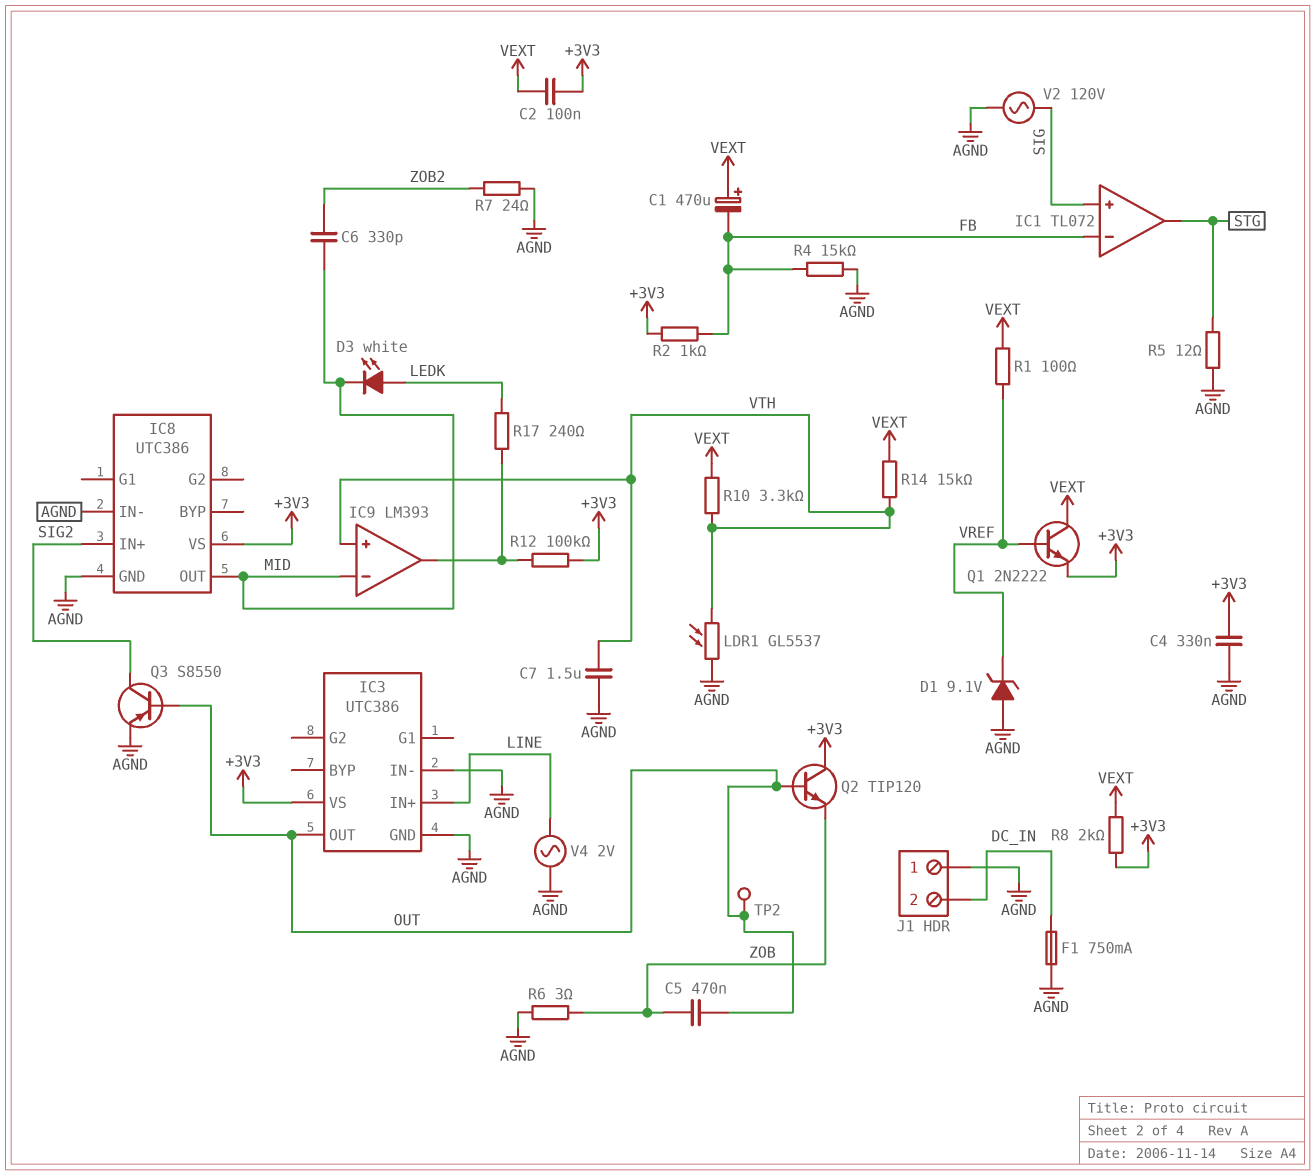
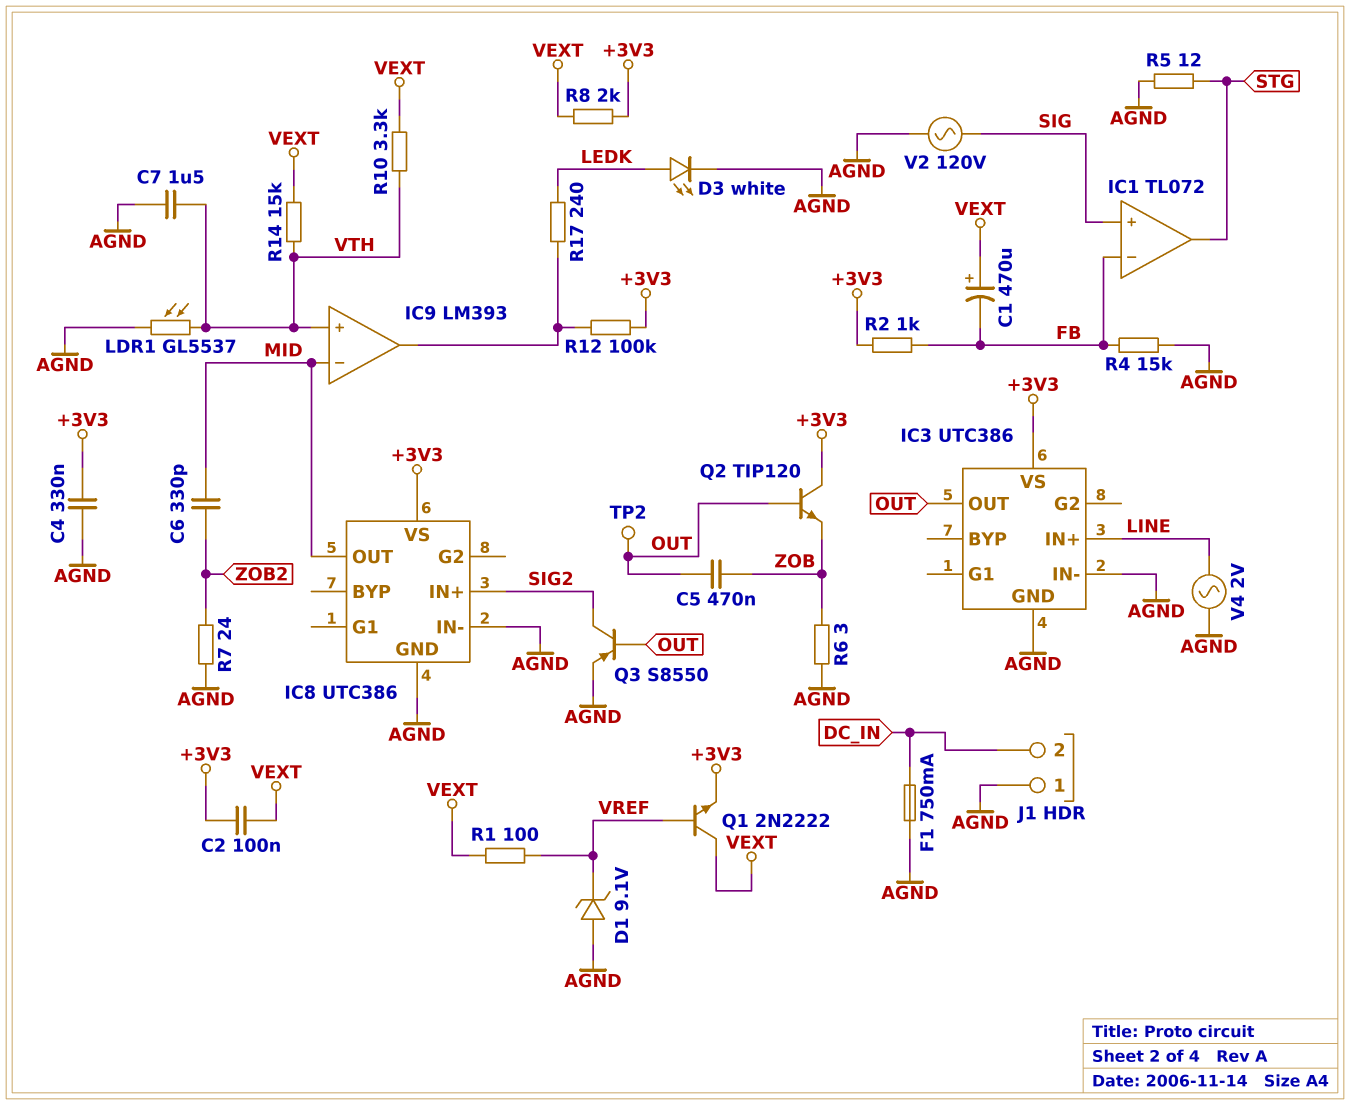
D3: LED white (A LEDK, K MID) -> LED white (A LEDK, K AGND)

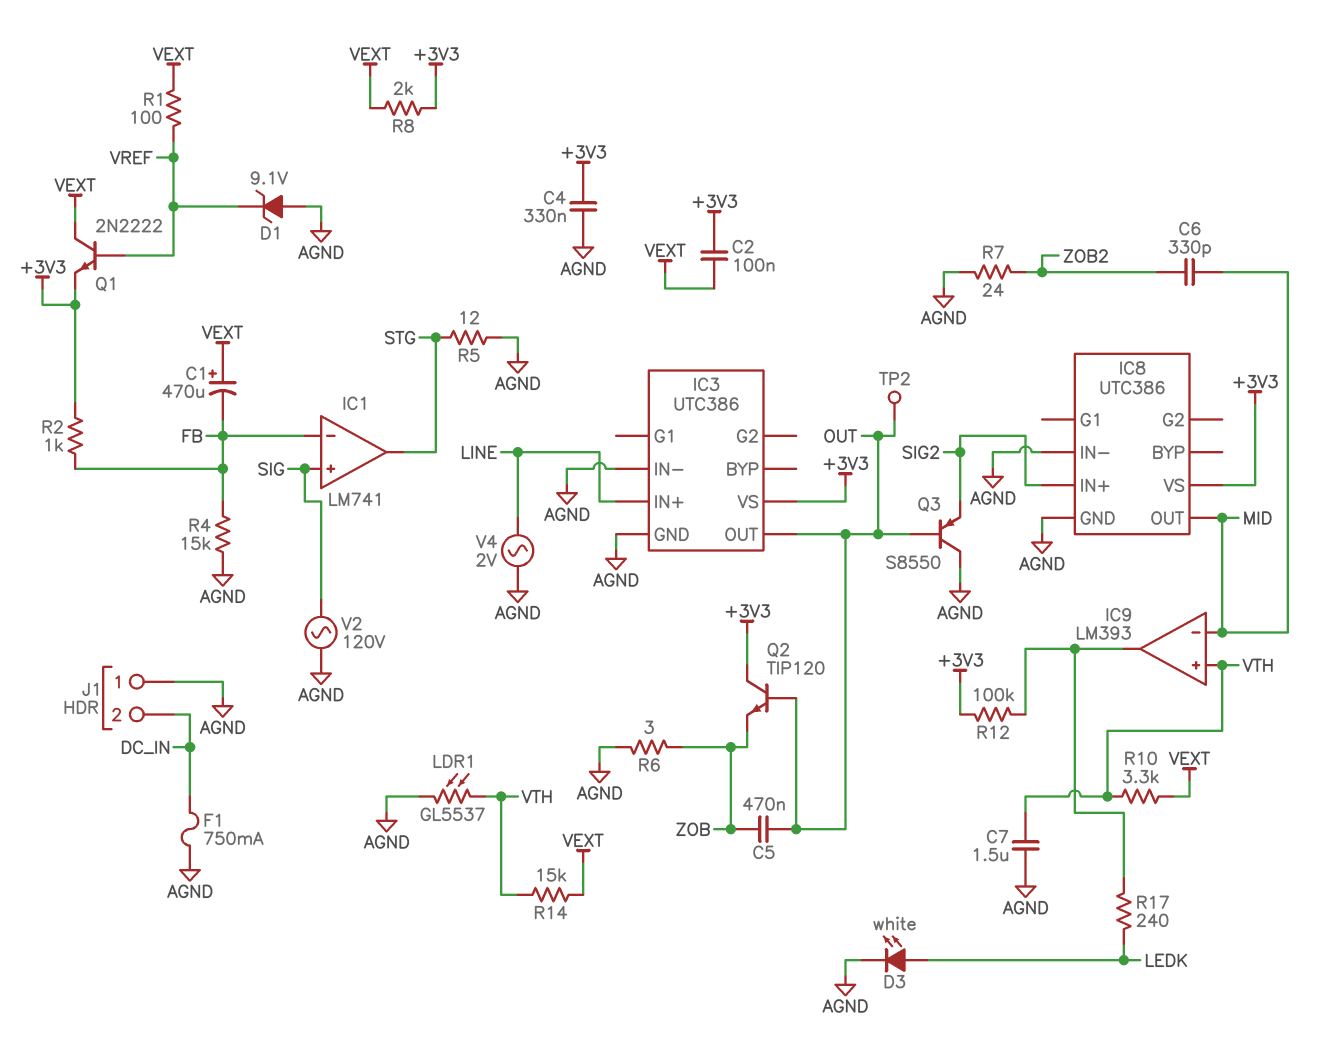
IC1: TL072 -> LM741
Q3: PNP S8550 (B OUT, C SIG2, E AGND) -> PNP S8550 (B OUT, C AGND, E SIG2)

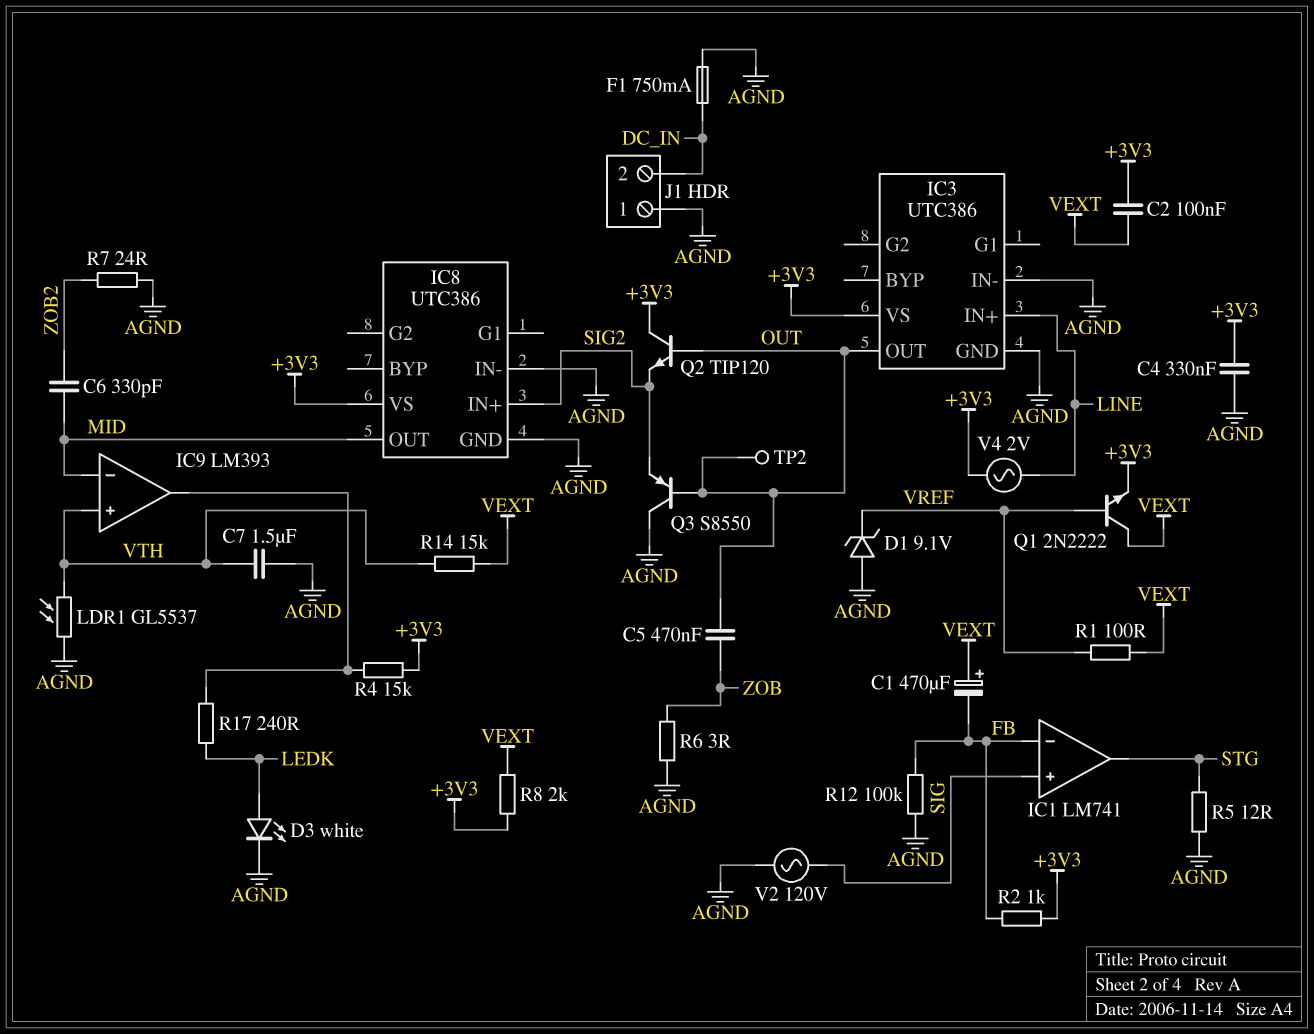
Q2: NPN TIP120 (B OUT, C +3V3, E ZOB) -> NPN TIP120 (B OUT, C +3V3, E SIG2)
R4: 15k (AGND, FB) -> 15k (+3V3, IC9/out)
R10: 3.3k (VEXT, VTH) -> none
R12: 100k (+3V3, IC9/out) -> 100k (AGND, FB)
V4: AC 2V (AGND, LINE) -> AC 2V (+3V3, LINE)

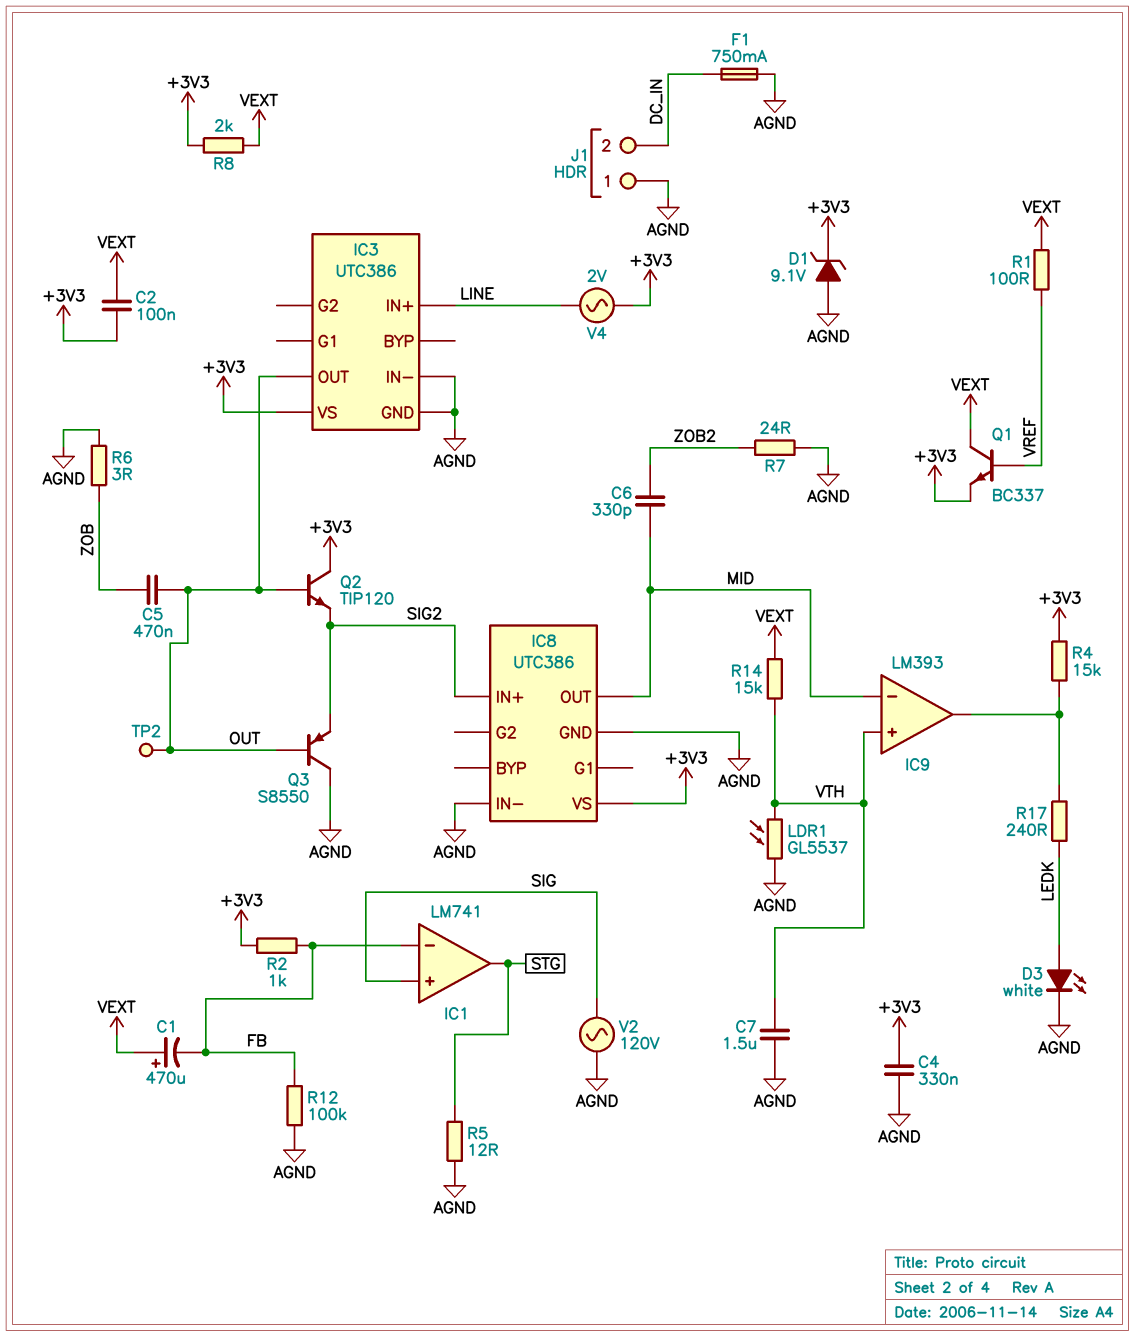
D1: zener 9.1V (A AGND, K VREF) -> zener 9.1V (A AGND, K +3V3)
Q1: NPN 2N2222 (B VREF, C VEXT, E +3V3) -> NPN BC337 (B VREF, C VEXT, E +3V3)

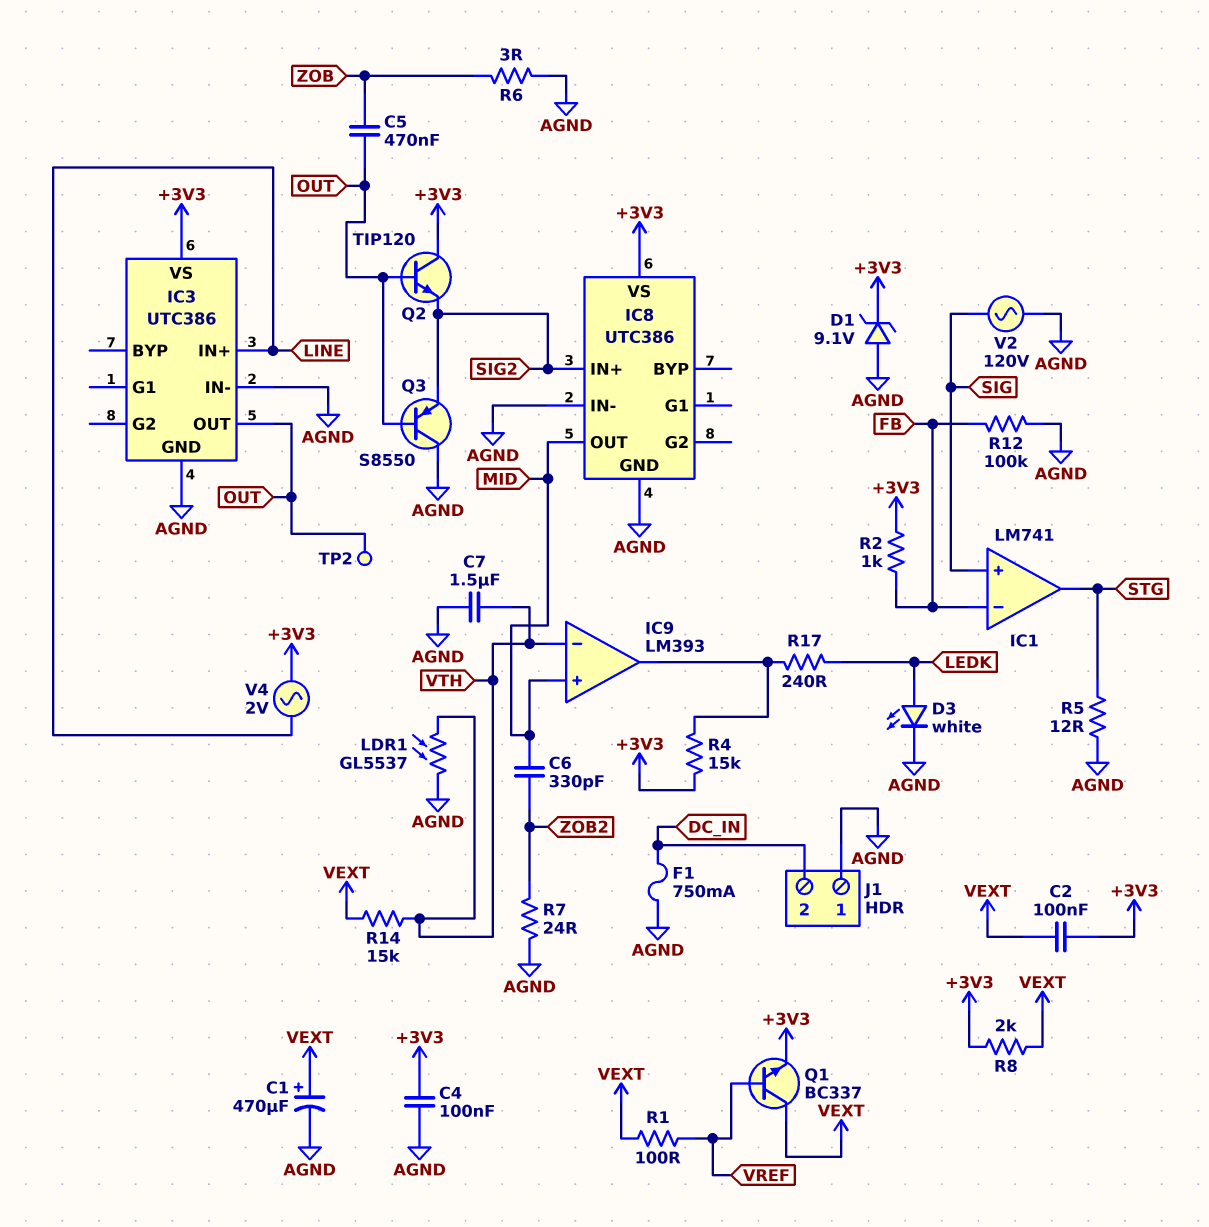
C1: 470uF (plus VEXT, minus FB) -> 470uF (plus VEXT, minus AGND)
C4: 330nF (+3V3, AGND) -> 100nF (+3V3, AGND)
IC9 pin in+: VTH -> MID
IC9 pin in-: MID -> VTH

